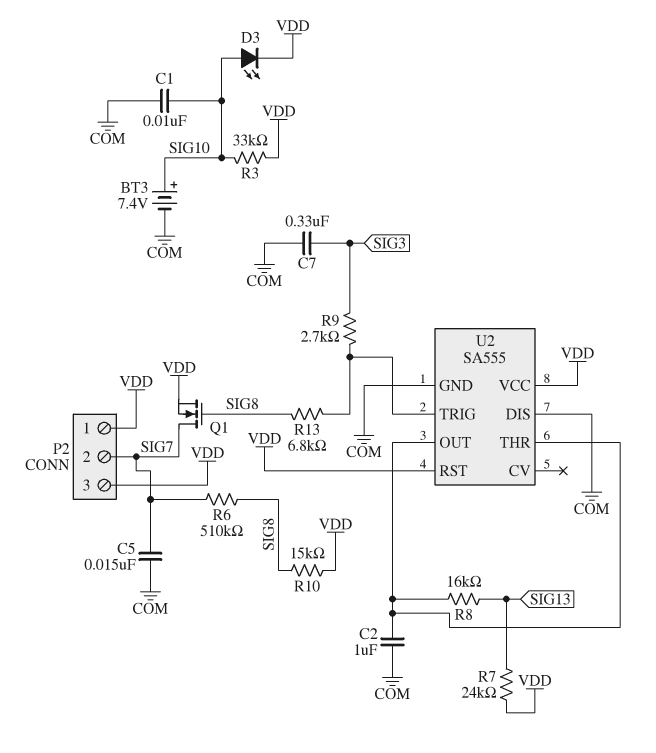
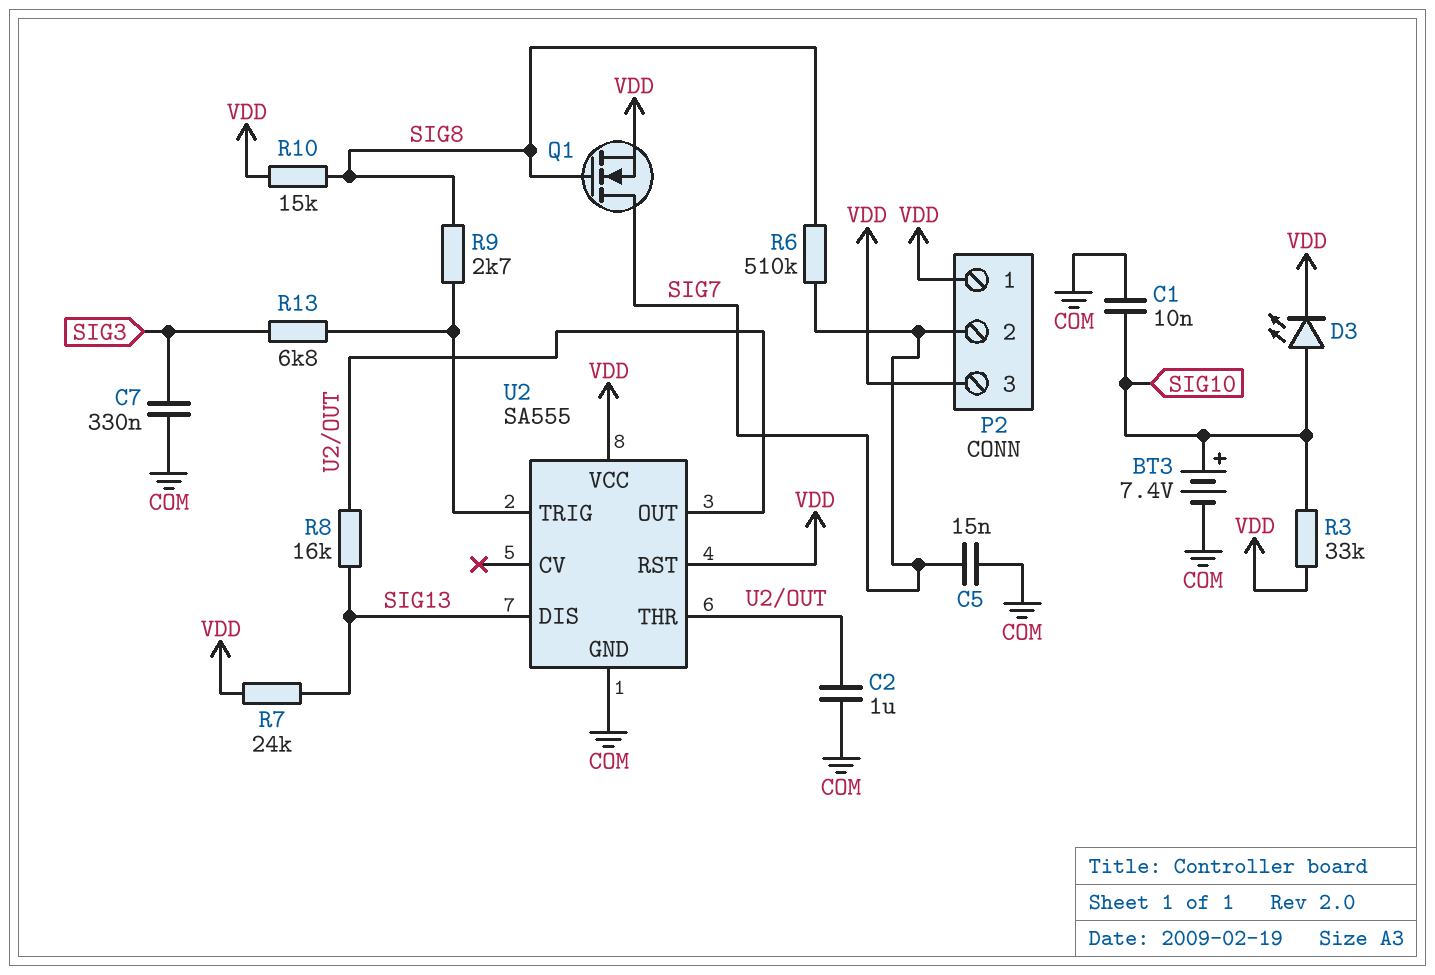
R9: 2.7k (SIG3, U2/TRIG) -> 2.7k (SIG8, U2/TRIG)
R13: 6.8k (SIG8, U2/TRIG) -> 6.8k (SIG3, U2/TRIG)
U2 pin DIS: COM -> SIG13

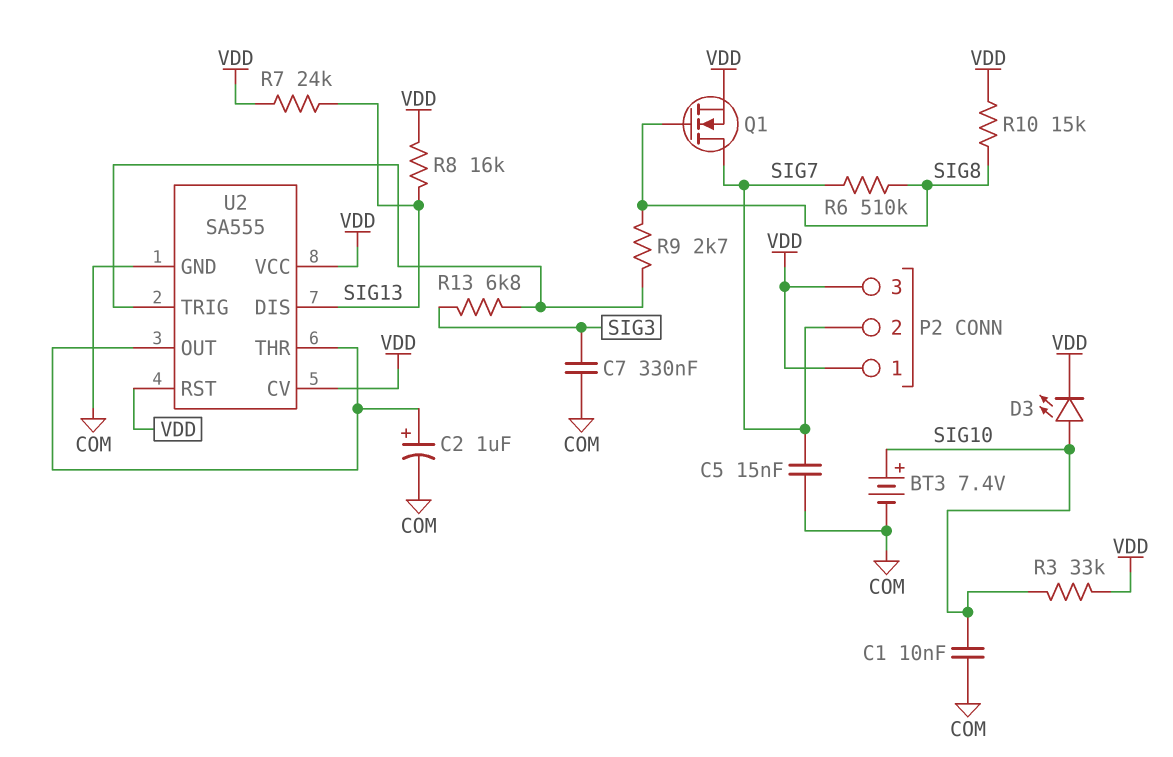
C2: 1uF (COM, U2/OUT) -> 1uF (plus U2/OUT, minus COM)
R8: 16k (SIG13, U2/OUT) -> 16k (SIG13, VDD)
U2 pin CV: none -> VDD

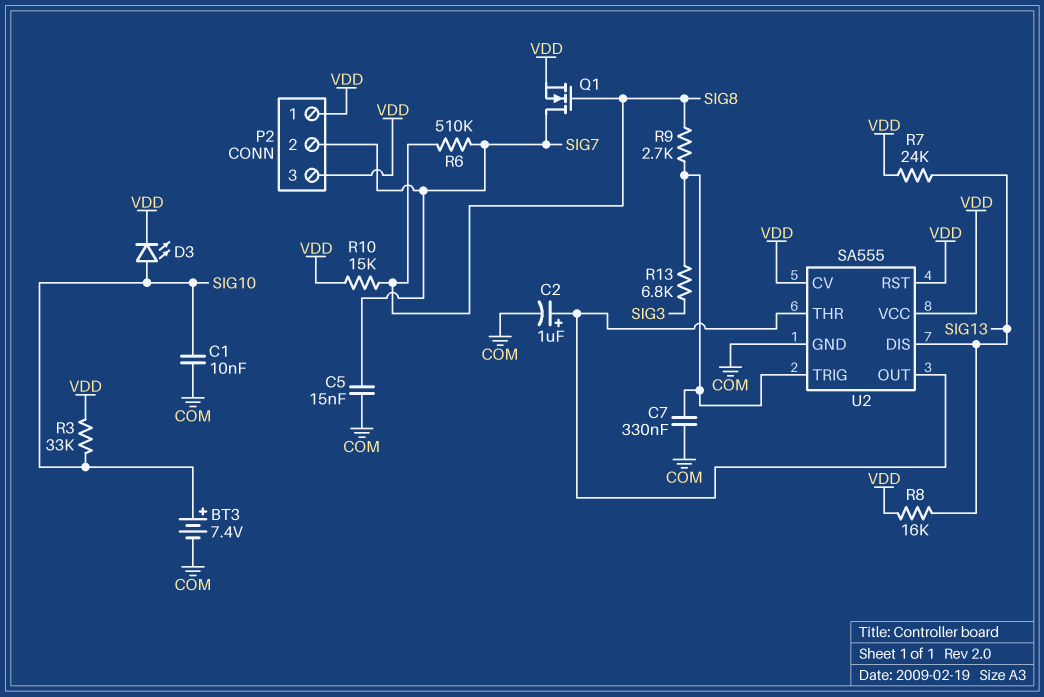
C7: 330nF (COM, SIG3) -> 330nF (COM, U2/TRIG)

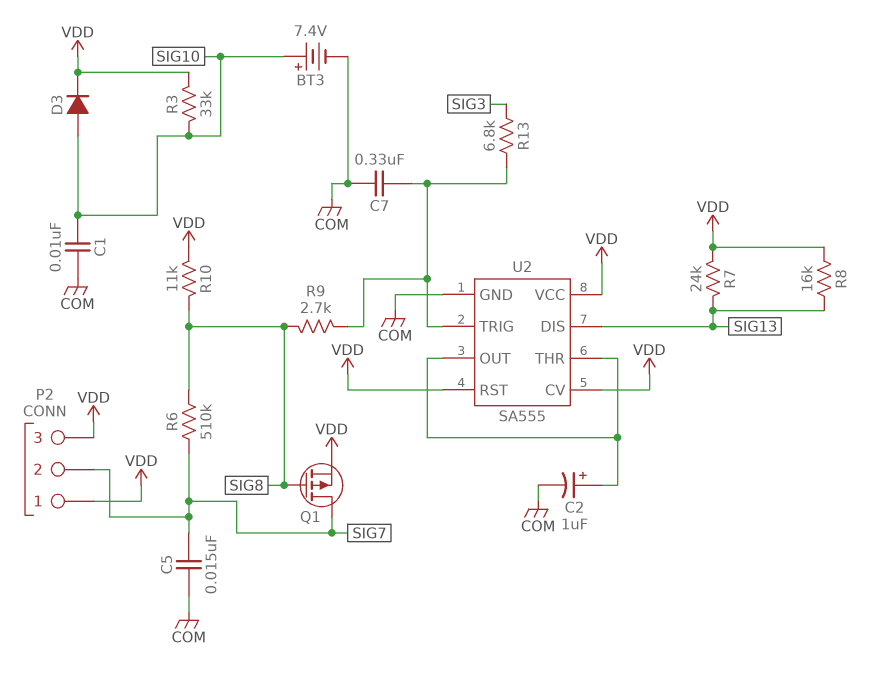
D3: LED (A SIG10, K VDD) -> diode (A SIG10, K VDD)
Q1: NMOS (G SIG8, D SIG7, S VDD) -> PMOS (G SIG8, D SIG7, S VDD)
R10: 15k (SIG8, VDD) -> 11k (SIG8, VDD)

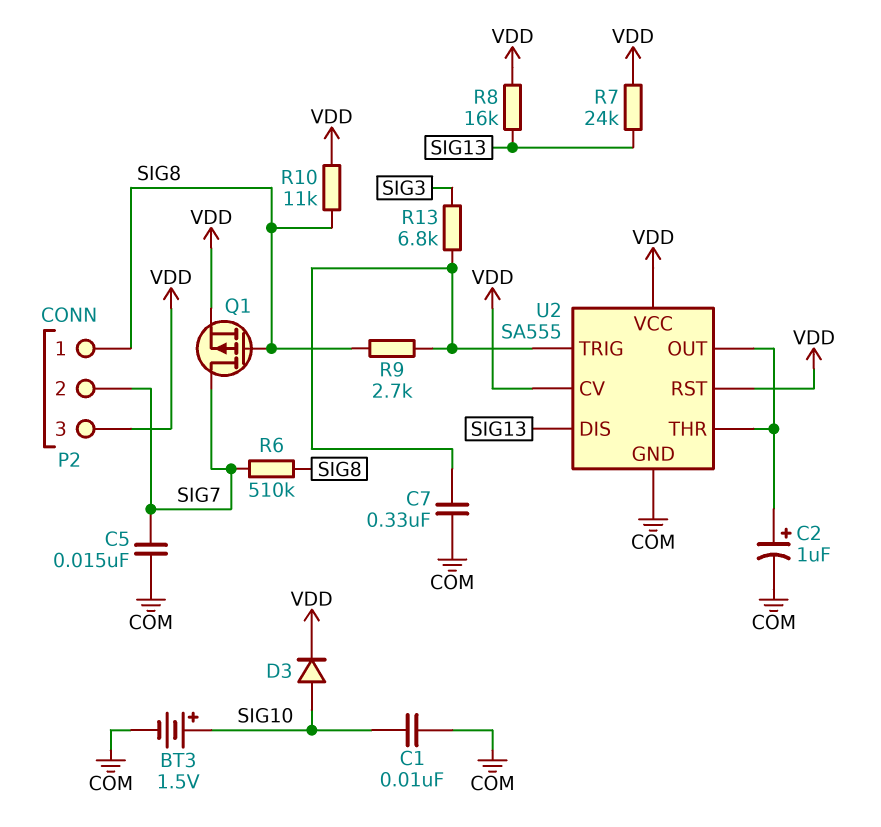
BT3: 7.4V (plus SIG10, minus COM) -> 1.5V (plus SIG10, minus COM)
P2 pin 1: VDD -> SIG8
R3: 33k (SIG10, VDD) -> none

